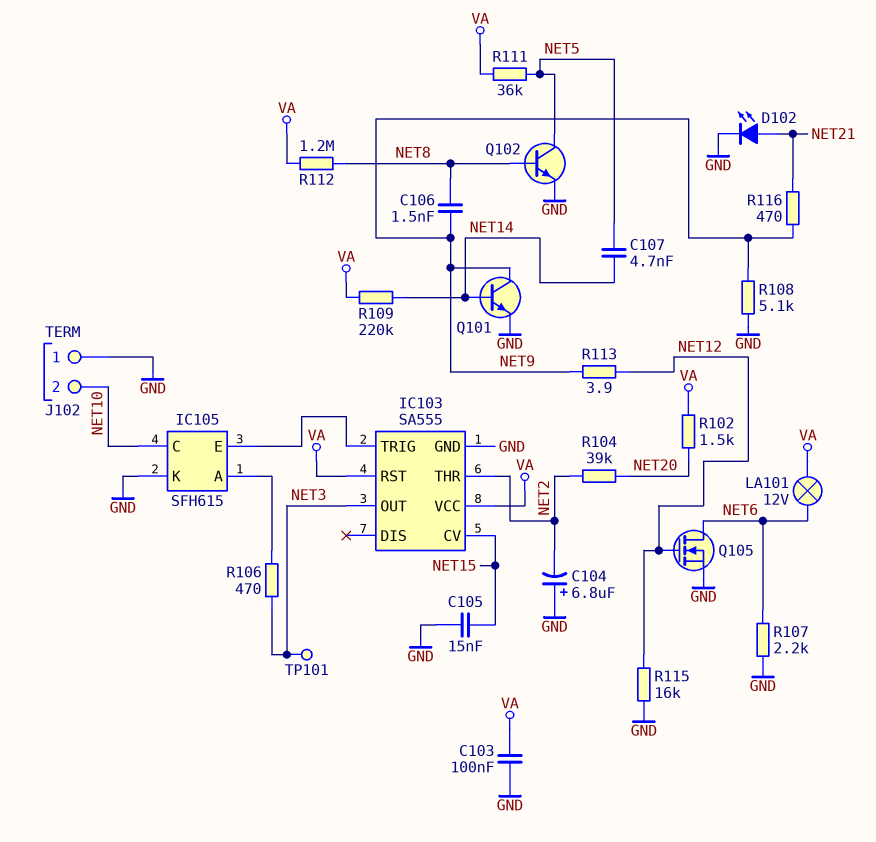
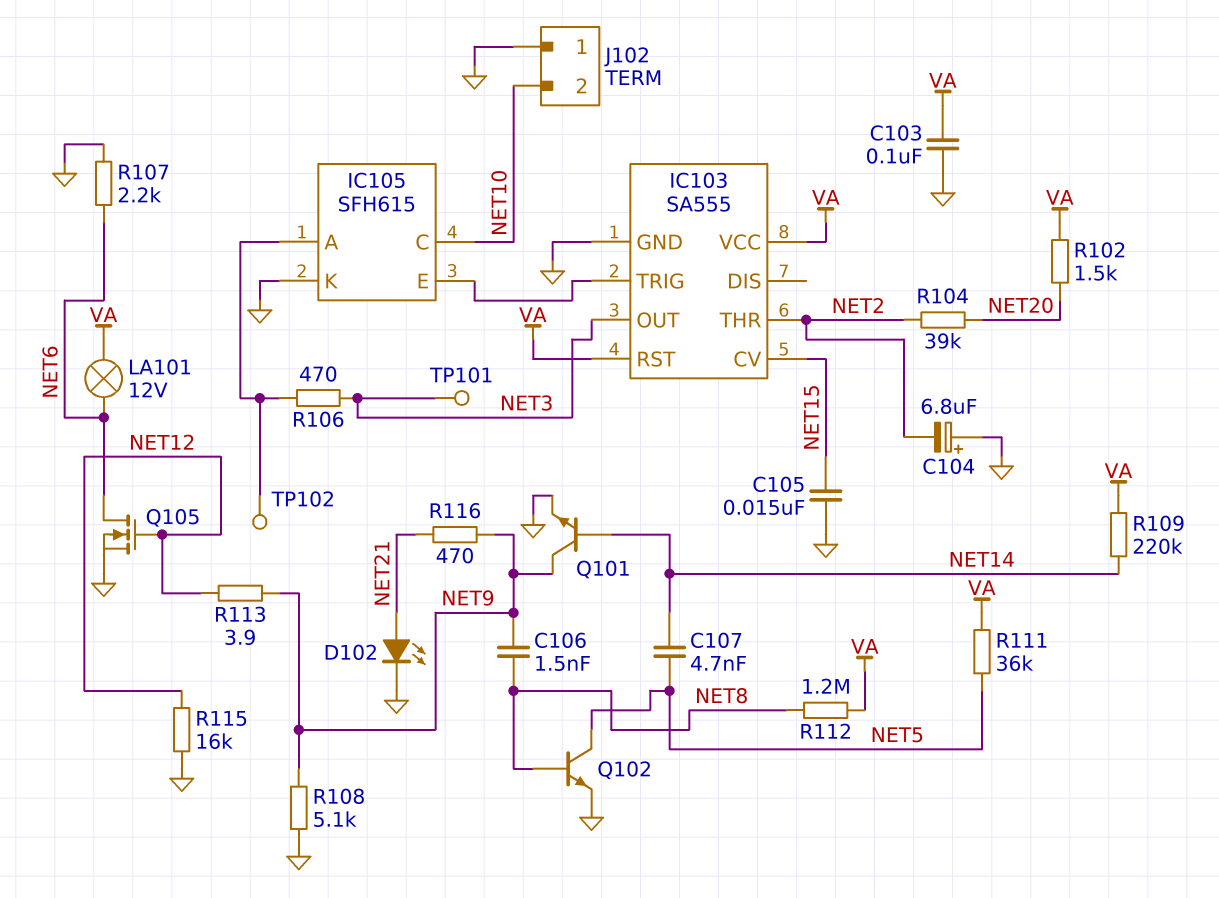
TP102: none -> test point (IC105/A)

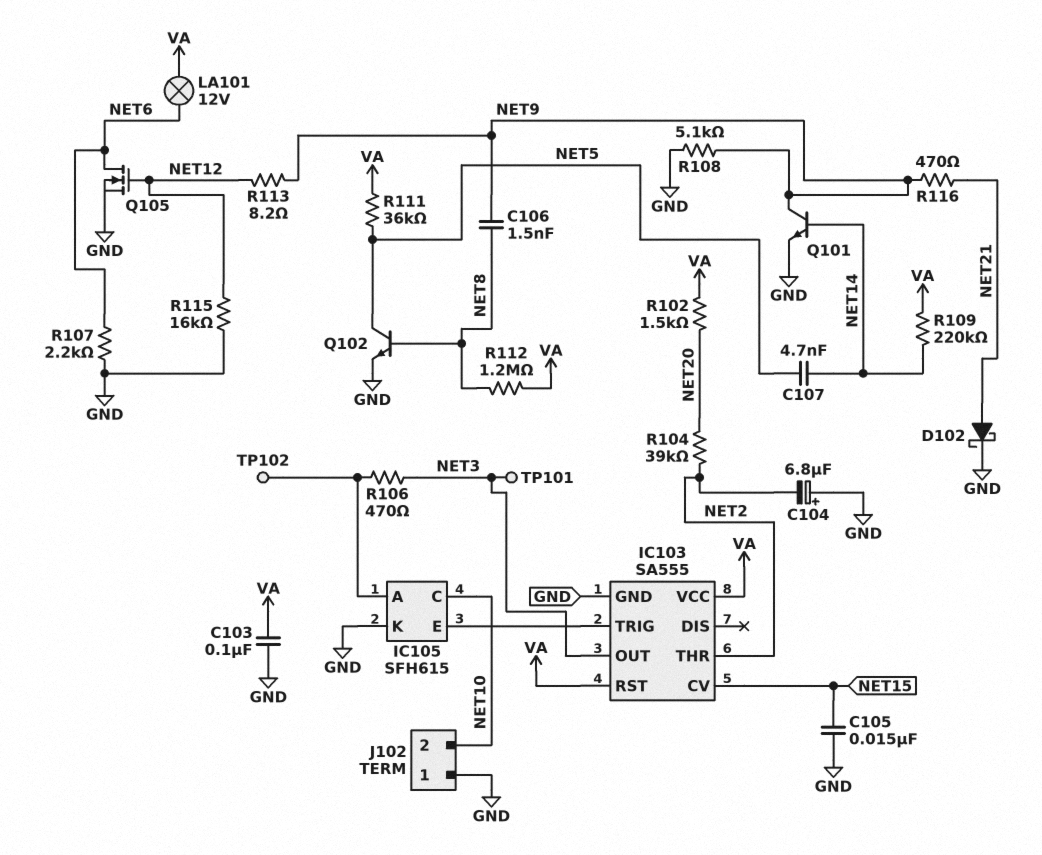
D102: LED (A NET21, K GND) -> schottky (A NET21, K GND)
R113: 3.9 (NET9, NET12) -> 8.2 (NET9, NET12)

